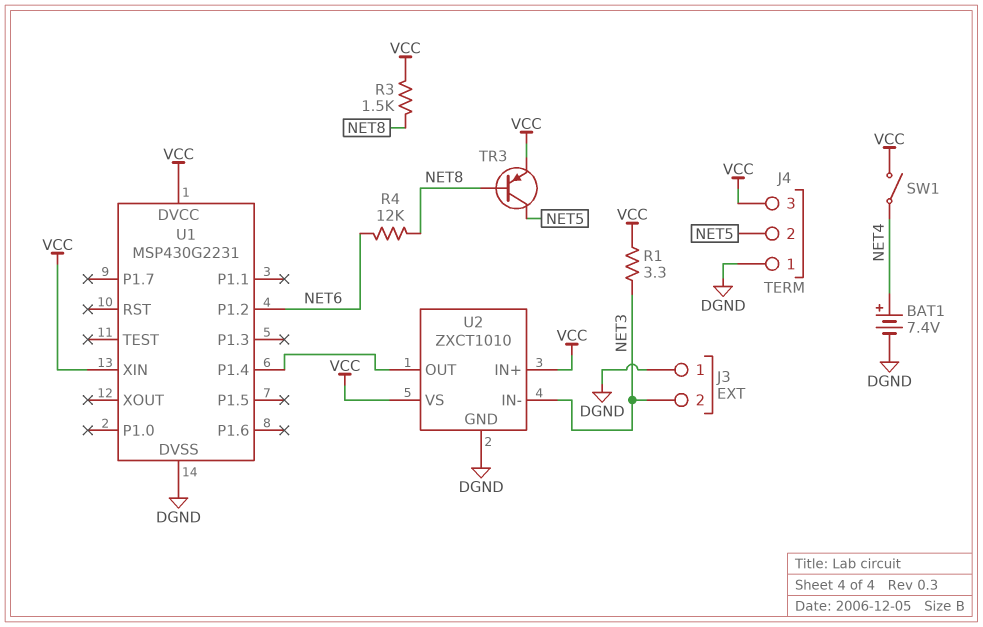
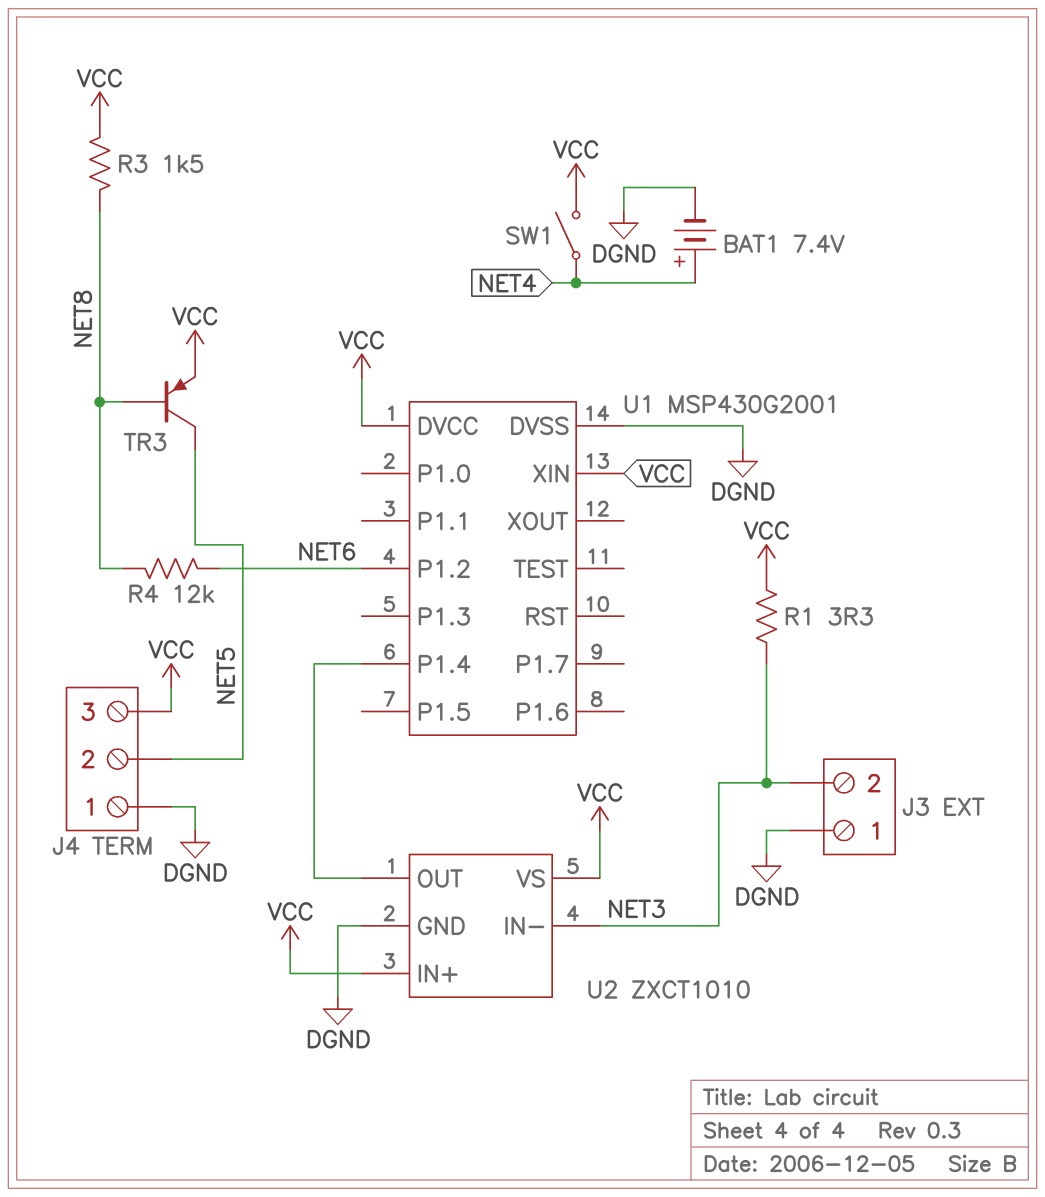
U1: MSP430G2231 -> MSP430G2001

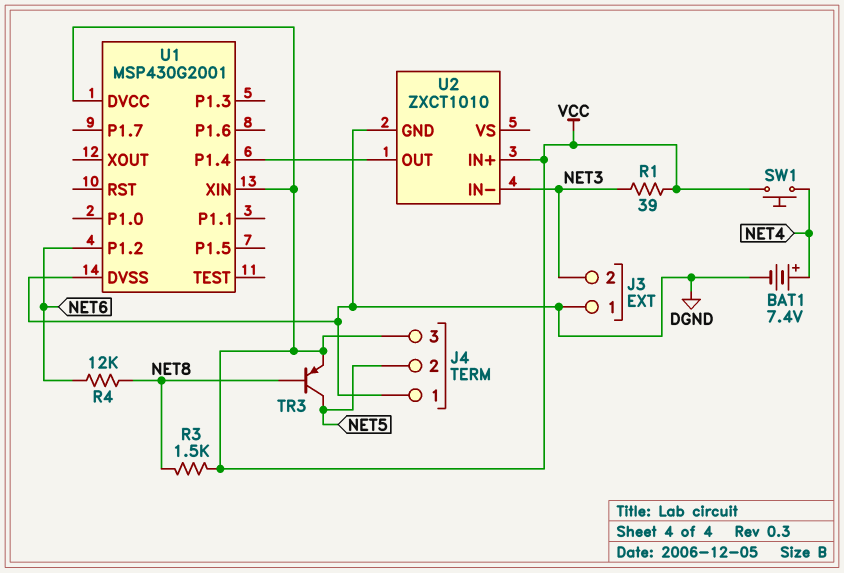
R1: 3.3 (NET3, VCC) -> 39 (NET3, VCC)
SW1: switch (NET4, VCC) -> button (NET4, VCC)
U2 pin VS: VCC -> none

